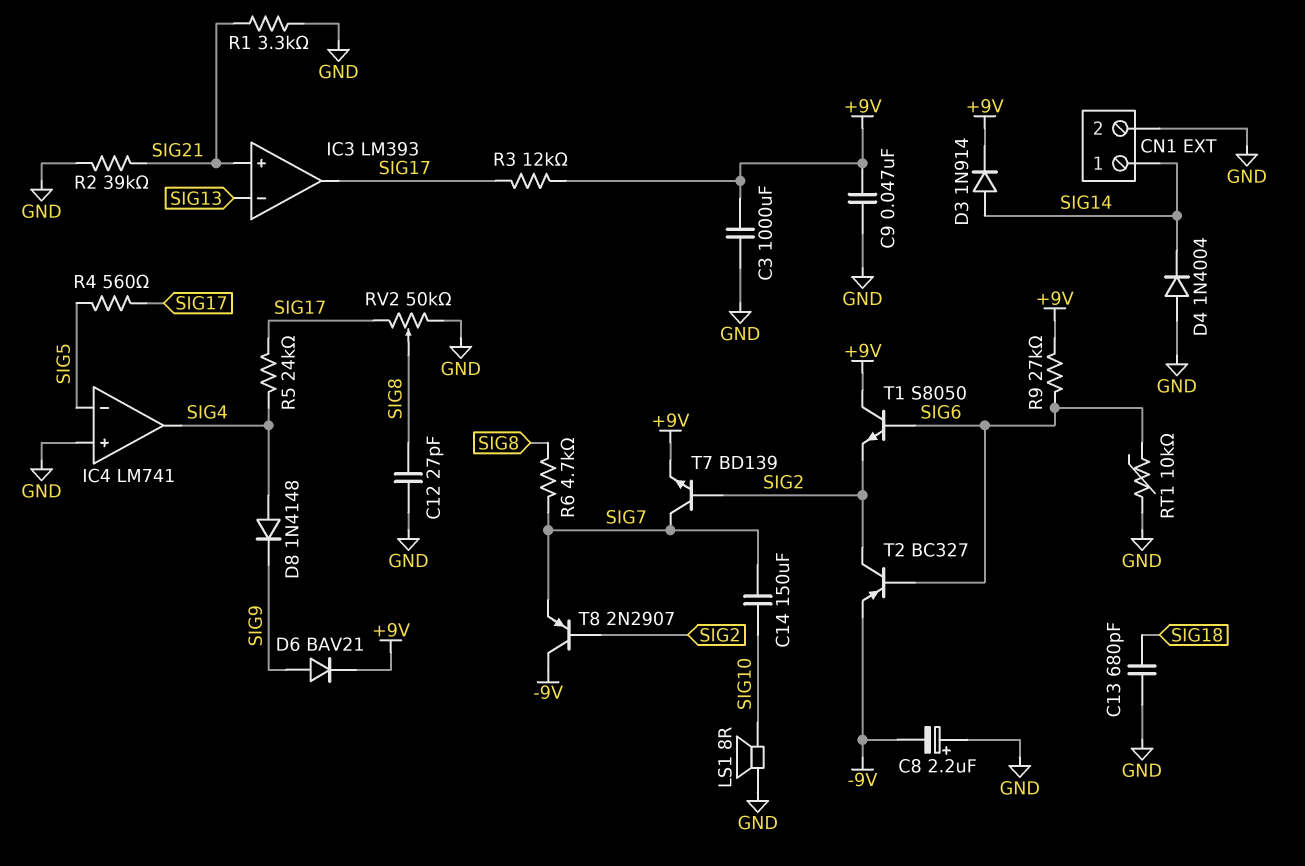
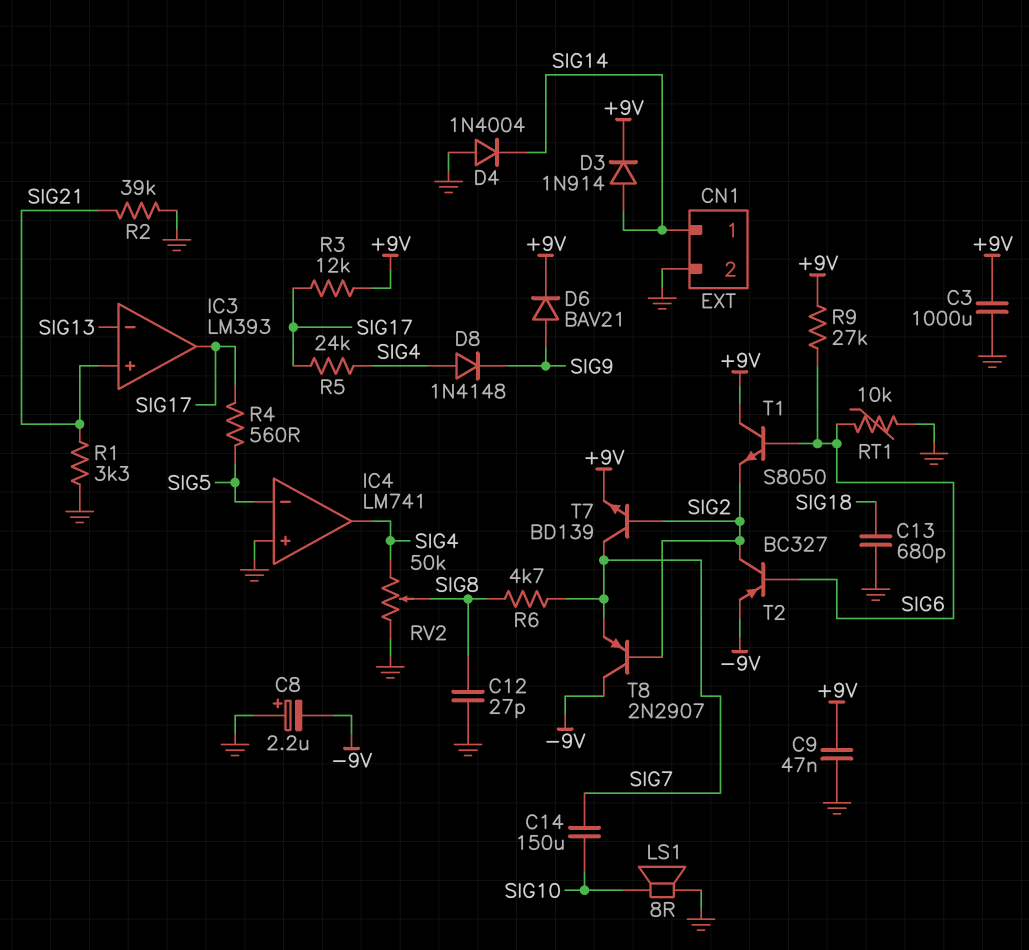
RV2: 50k (GND, SIG17, wiper SIG8) -> 50k (GND, SIG4, wiper SIG8)

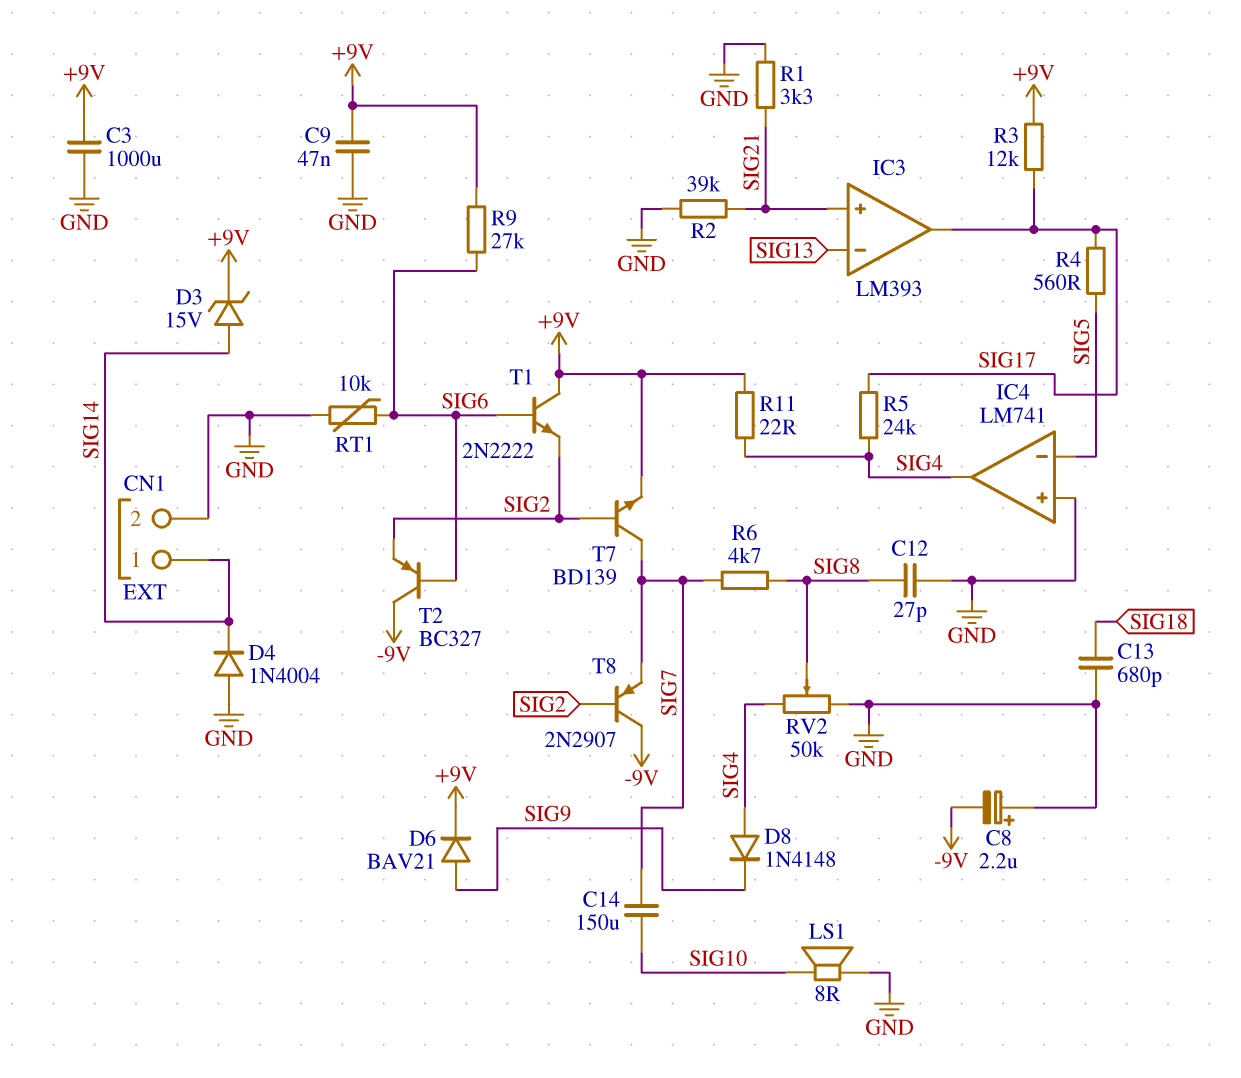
D3: diode 1N914 (A SIG14, K +9V) -> zener 15V (A SIG14, K +9V)
R11: none -> 22 (+9V, SIG4)
T1: NPN S8050 (B SIG6, C +9V, E SIG2) -> NPN 2N2222 (B SIG6, C +9V, E SIG2)
T2: PNP BC327 (B SIG6, C SIG2, E -9V) -> PNP BC327 (B SIG6, C -9V, E SIG2)

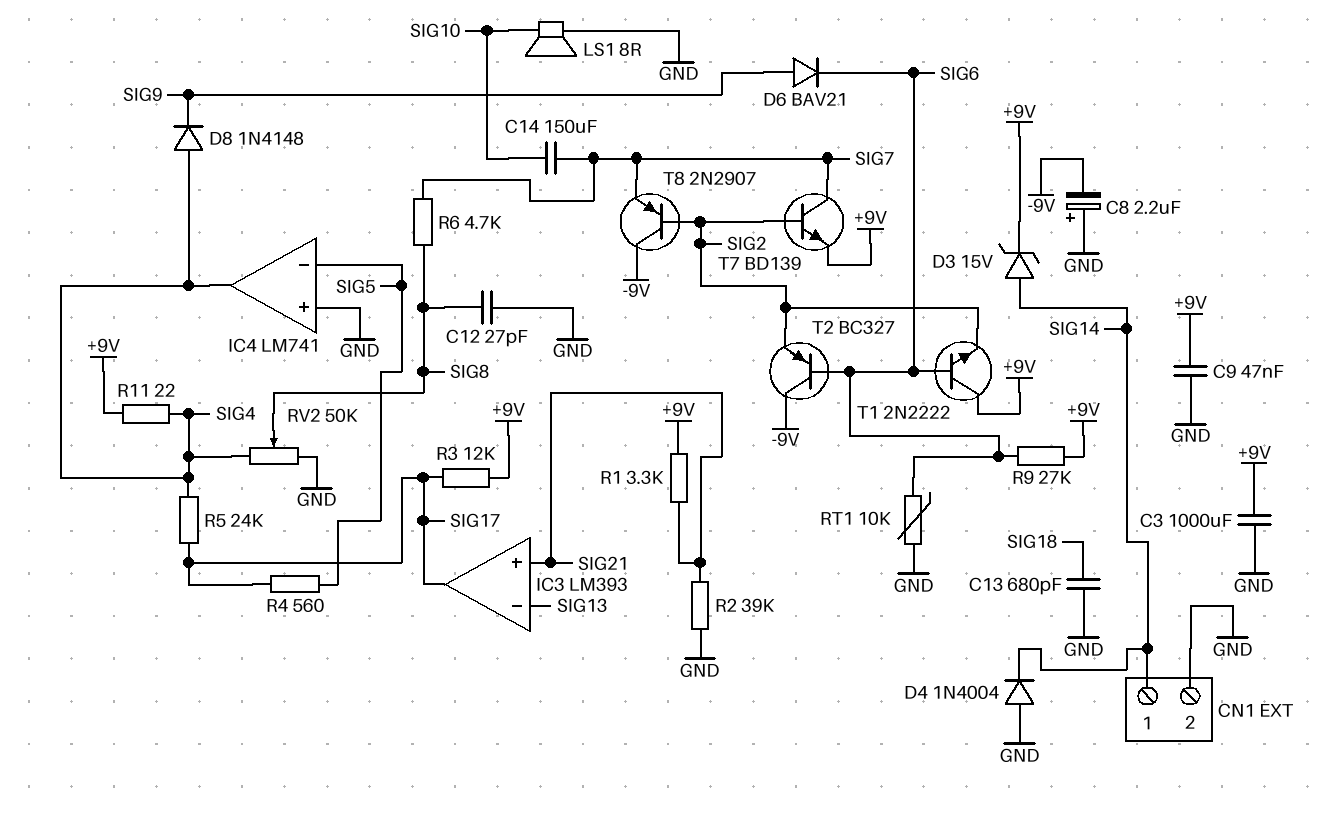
D6: diode BAV21 (A SIG9, K +9V) -> diode BAV21 (A SIG9, K SIG6)
R1: 3.3k (GND, SIG21) -> 3.3k (+9V, SIG21)

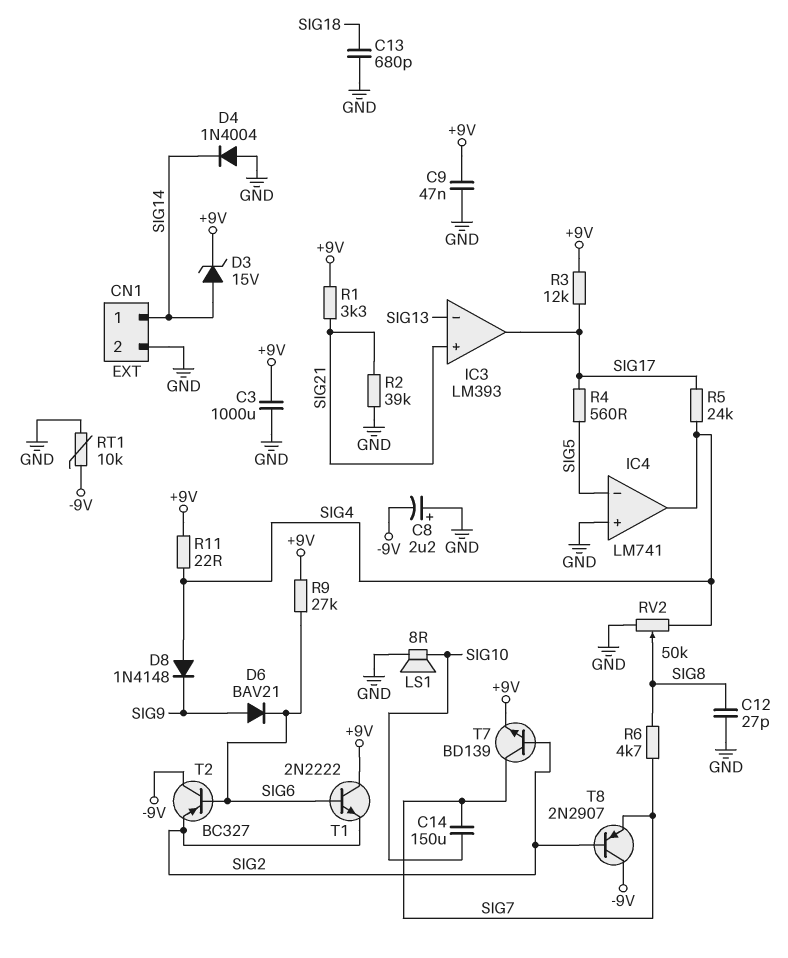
RT1: 10k (GND, SIG6) -> 10k (-9V, GND)

